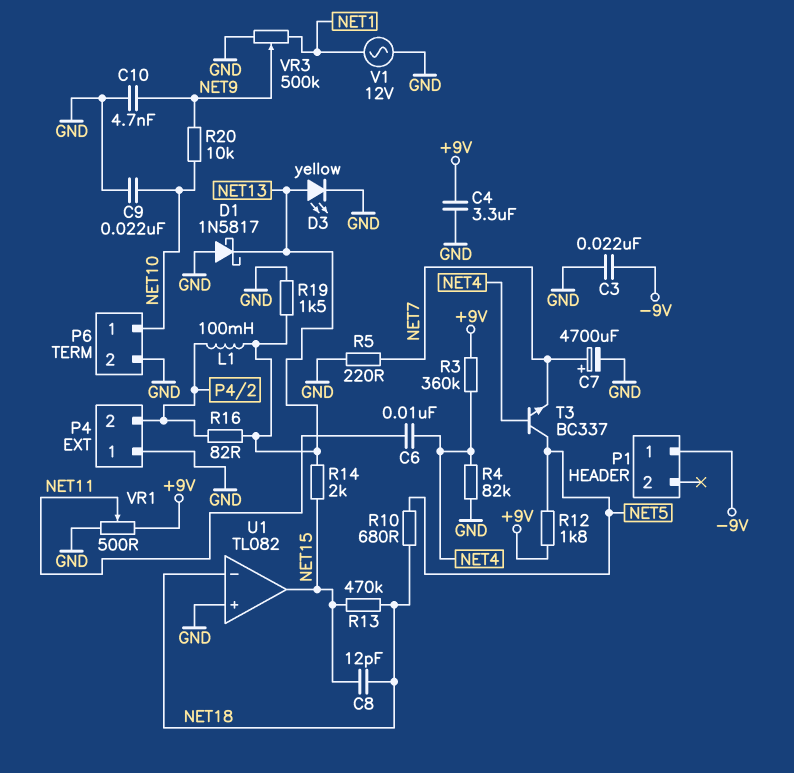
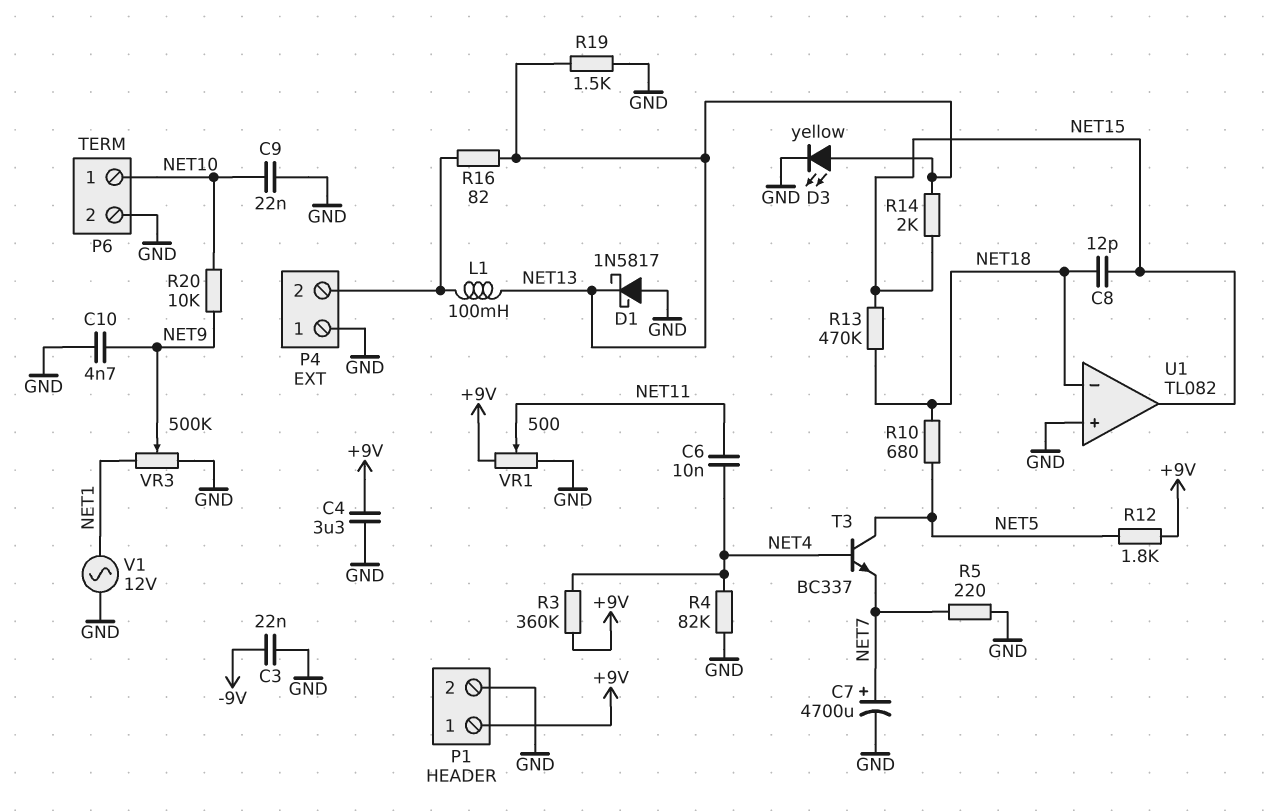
P1 pin 1: -9V -> +9V
P1 pin 2: none -> GND

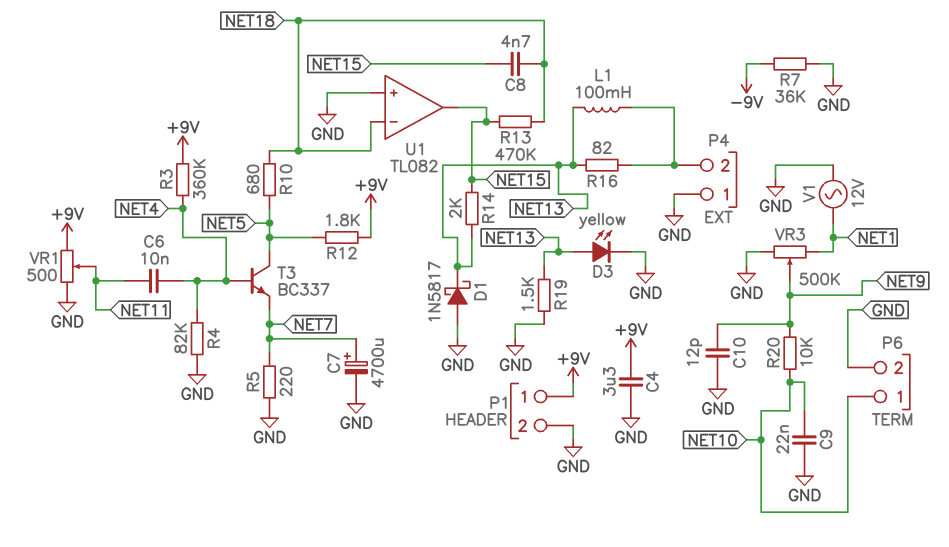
C3: 22nF (-9V, GND) -> none
C8: 12pF (NET15, NET18) -> 4.7nF (NET15, NET18)
C10: 4.7nF (GND, NET9) -> 12pF (GND, NET9)
R7: none -> 36k (-9V, GND)

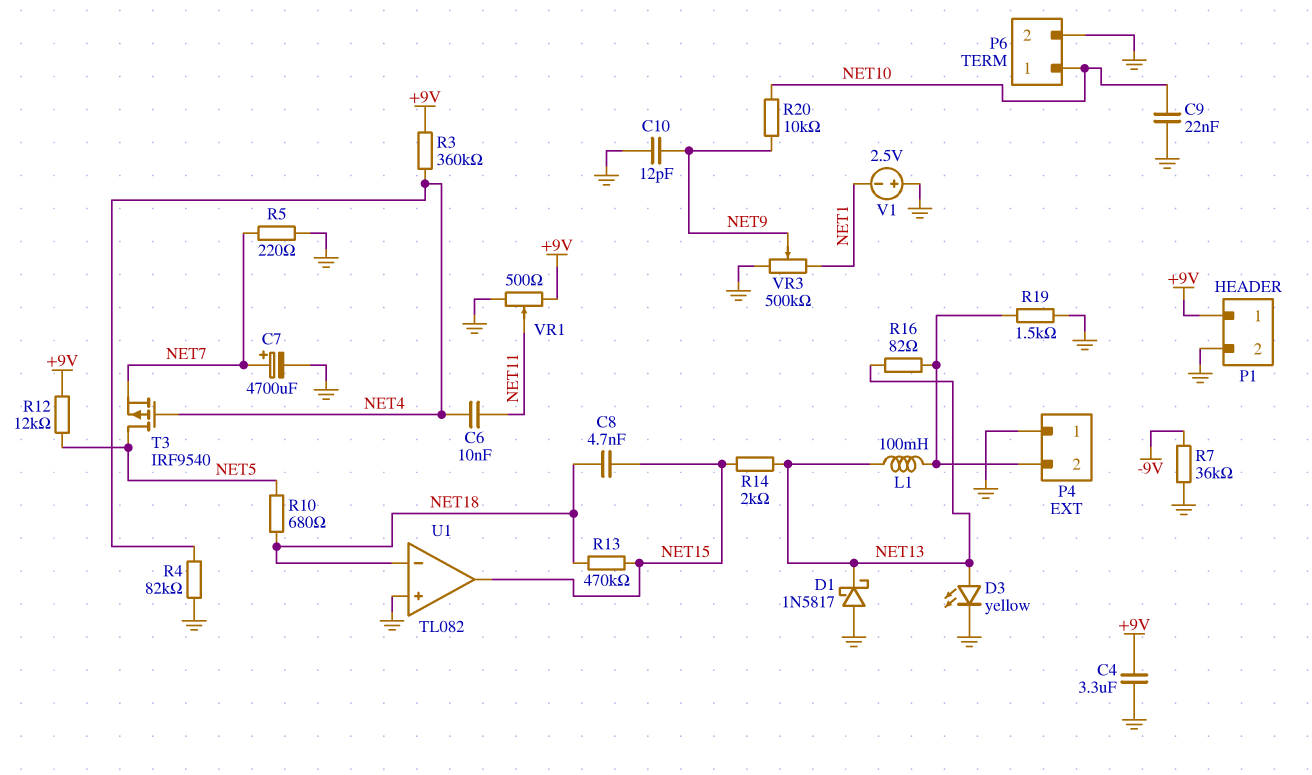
R12: 1.8k (+9V, NET5) -> 12k (+9V, NET5)
R19: 1.5k (GND, NET13) -> 1.5k (GND, P4/2)
T3: NPN BC337 (B NET4, C NET5, E NET7) -> PMOS IRF9540 (G NET4, D NET5, S NET7)
V1: AC 12V (GND, NET1) -> 2.5V (plus GND, minus NET1)

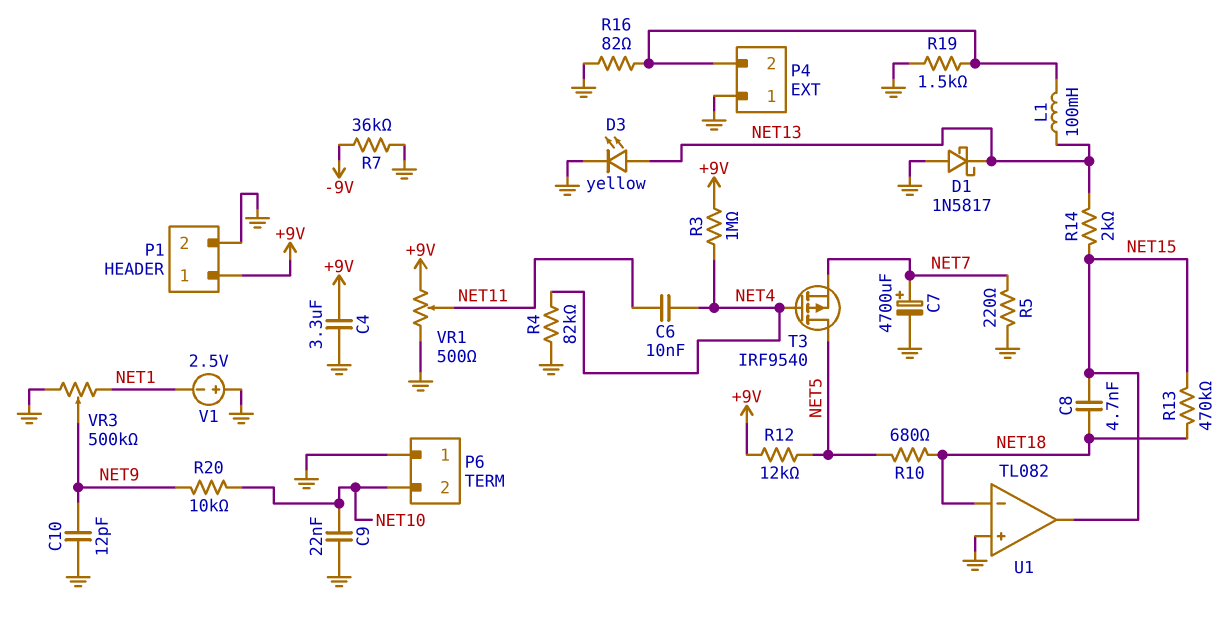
P6 pin 1: NET10 -> GND
P6 pin 2: GND -> NET10
R3: 360k (+9V, NET4) -> 1M (+9V, NET4)
R16: 82 (NET13, P4/2) -> 82 (GND, P4/2)

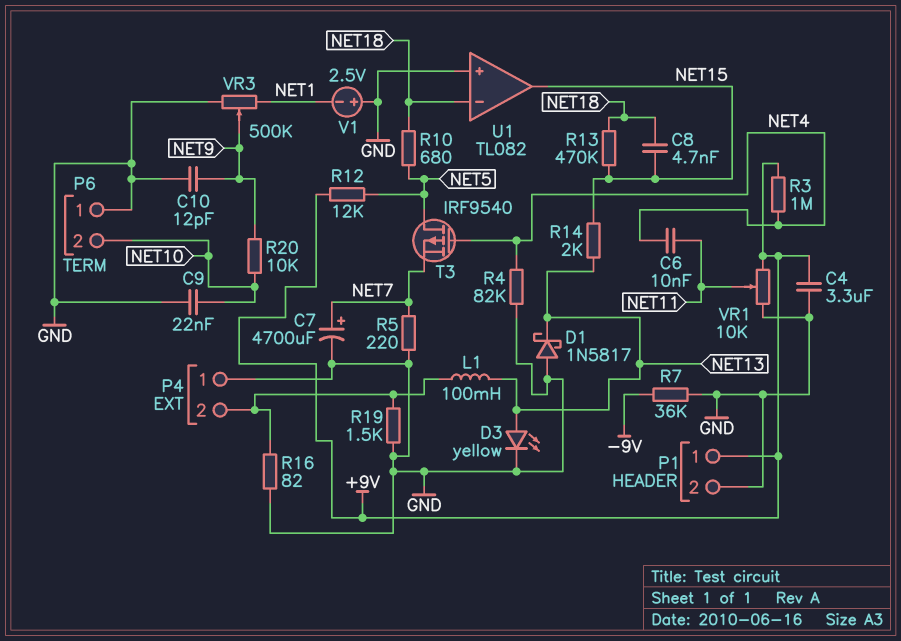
VR1: 500 (+9V, GND, wiper NET11) -> 10k (+9V, GND, wiper NET11)

